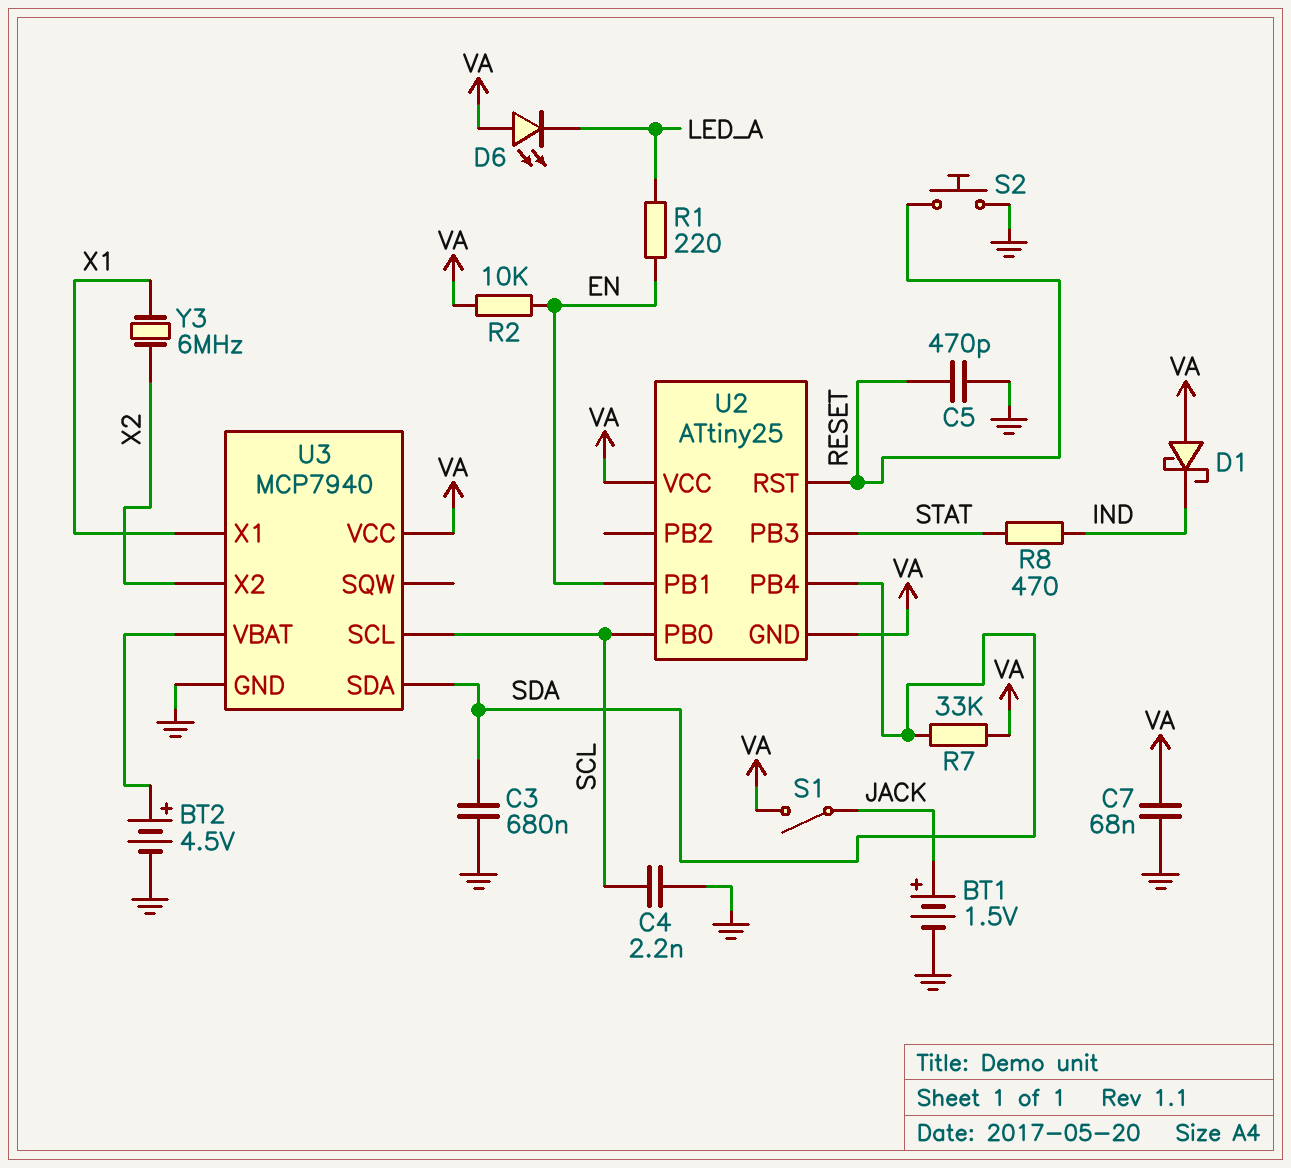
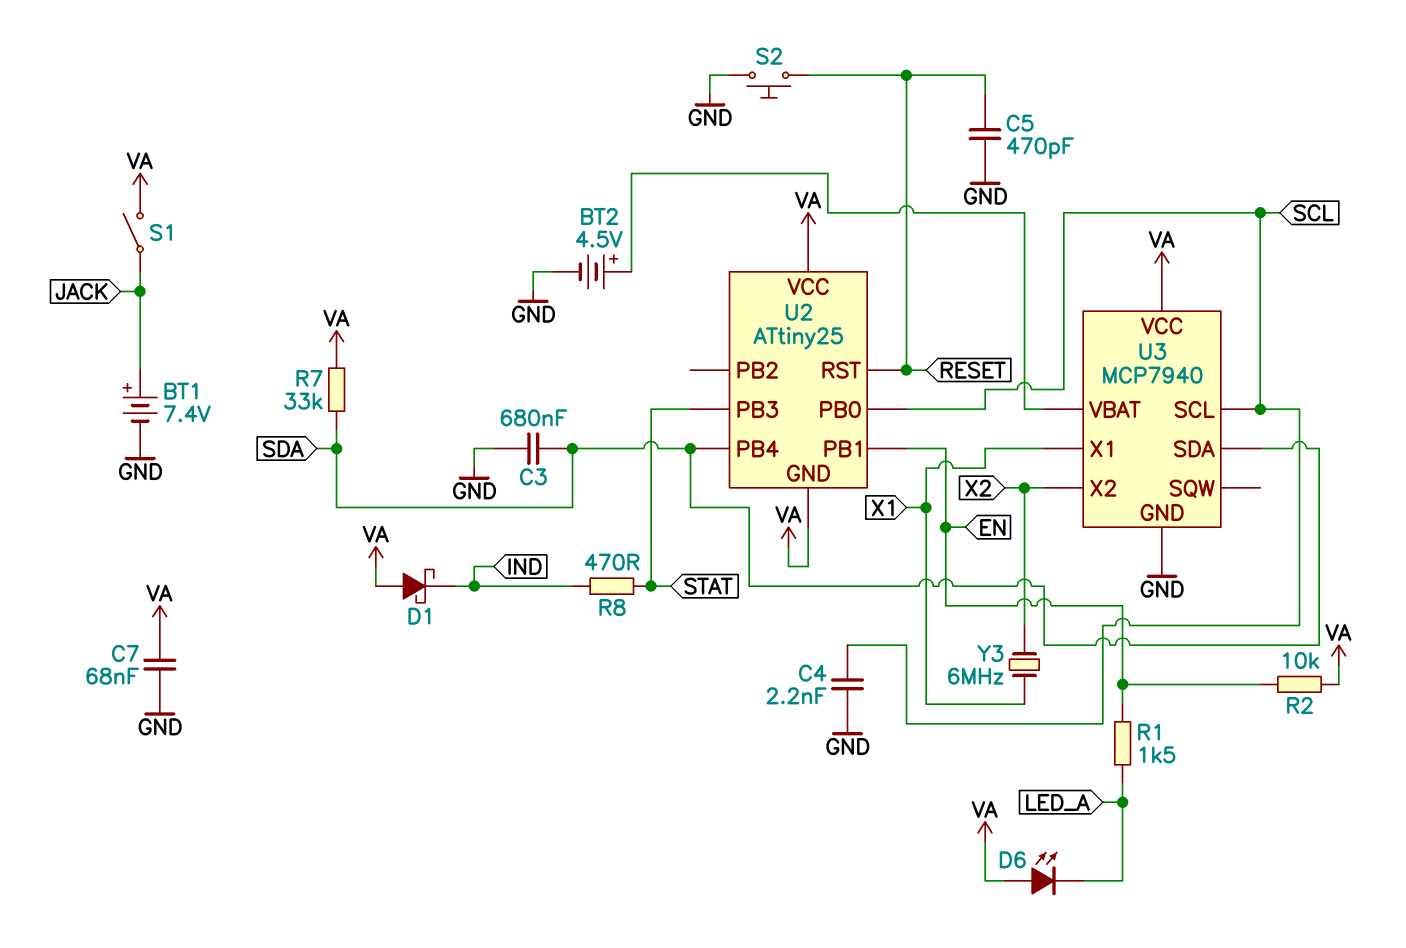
BT1: 1.5V (plus JACK, minus GND) -> 7.4V (plus JACK, minus GND)
R1: 220 (EN, LED_A) -> 1.5k (EN, LED_A)

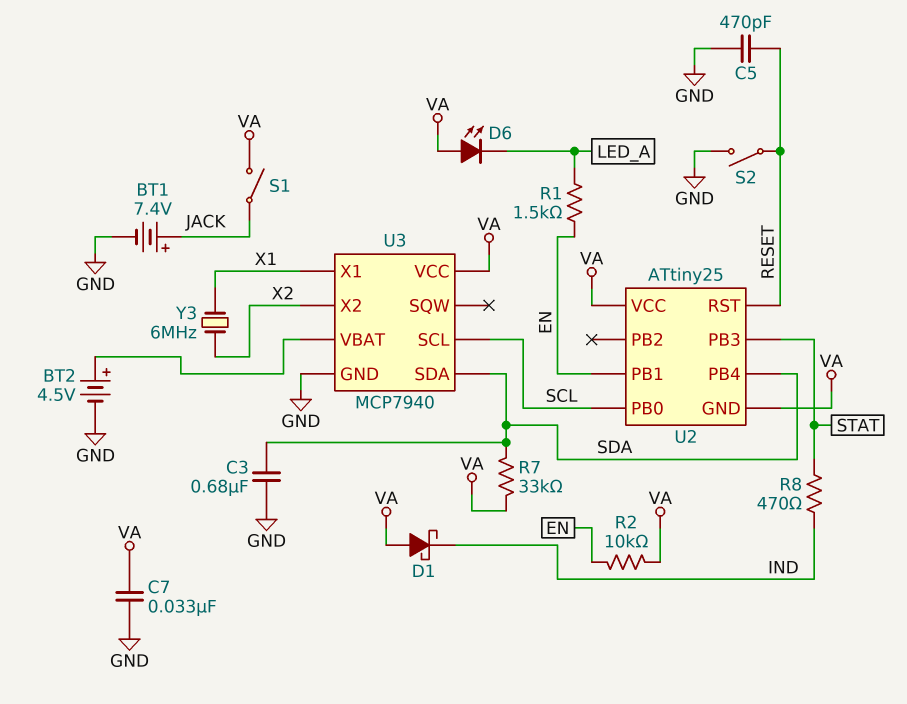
C4: 2.2nF (GND, SCL) -> none
C7: 68nF (GND, VA) -> 33nF (GND, VA)
S2: button (GND, RESET) -> switch (GND, RESET)

